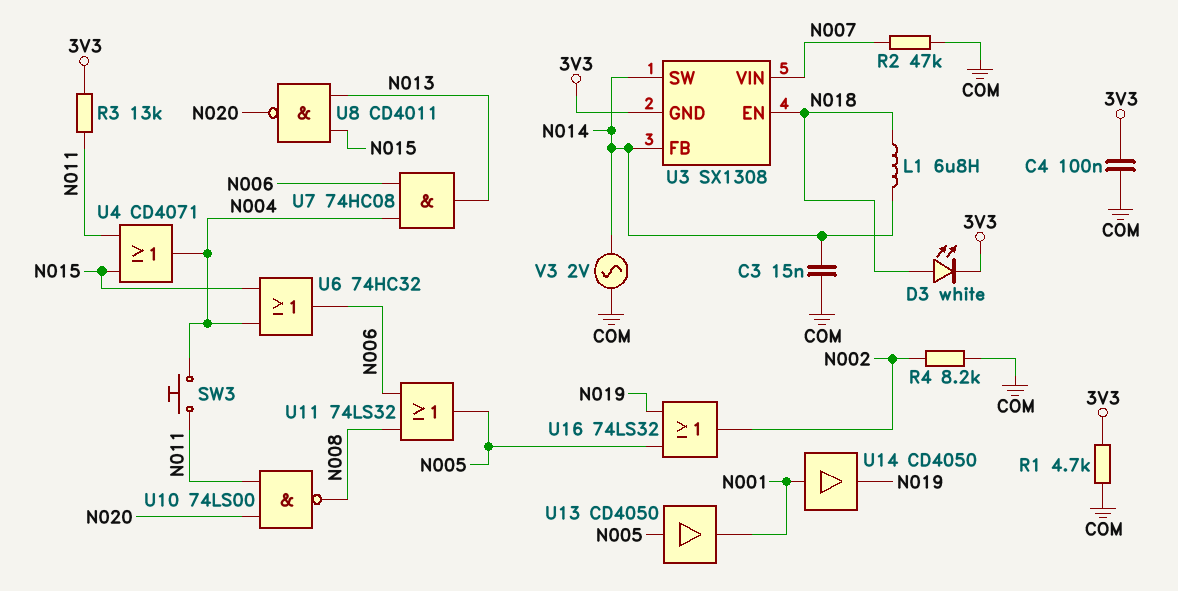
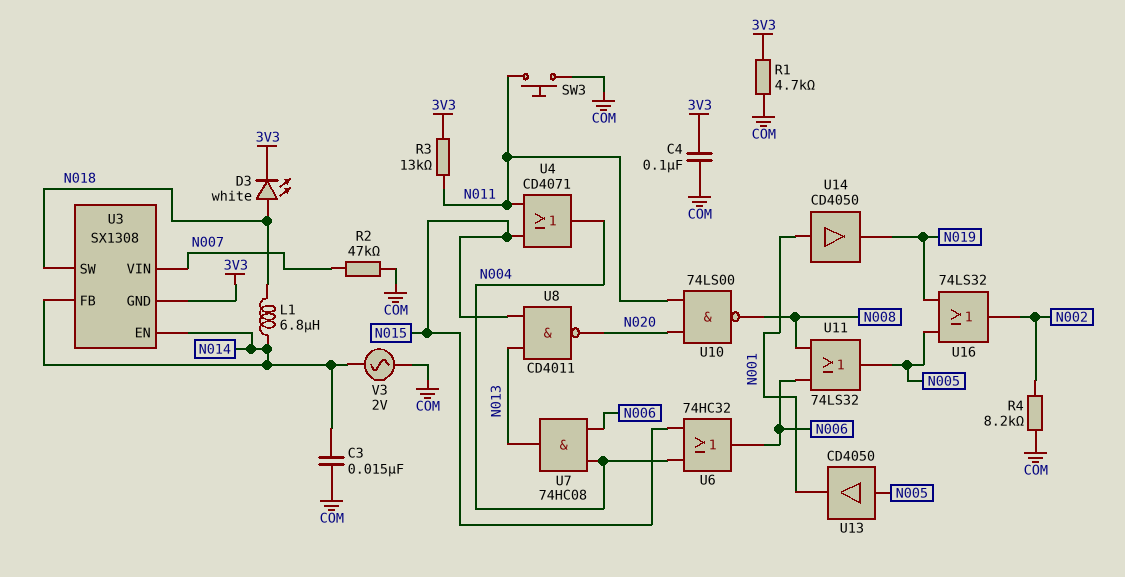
SW3: button (N004, N011) -> button (COM, N011)
U3 pin EN: N018 -> N014
U3 pin SW: N014 -> N018

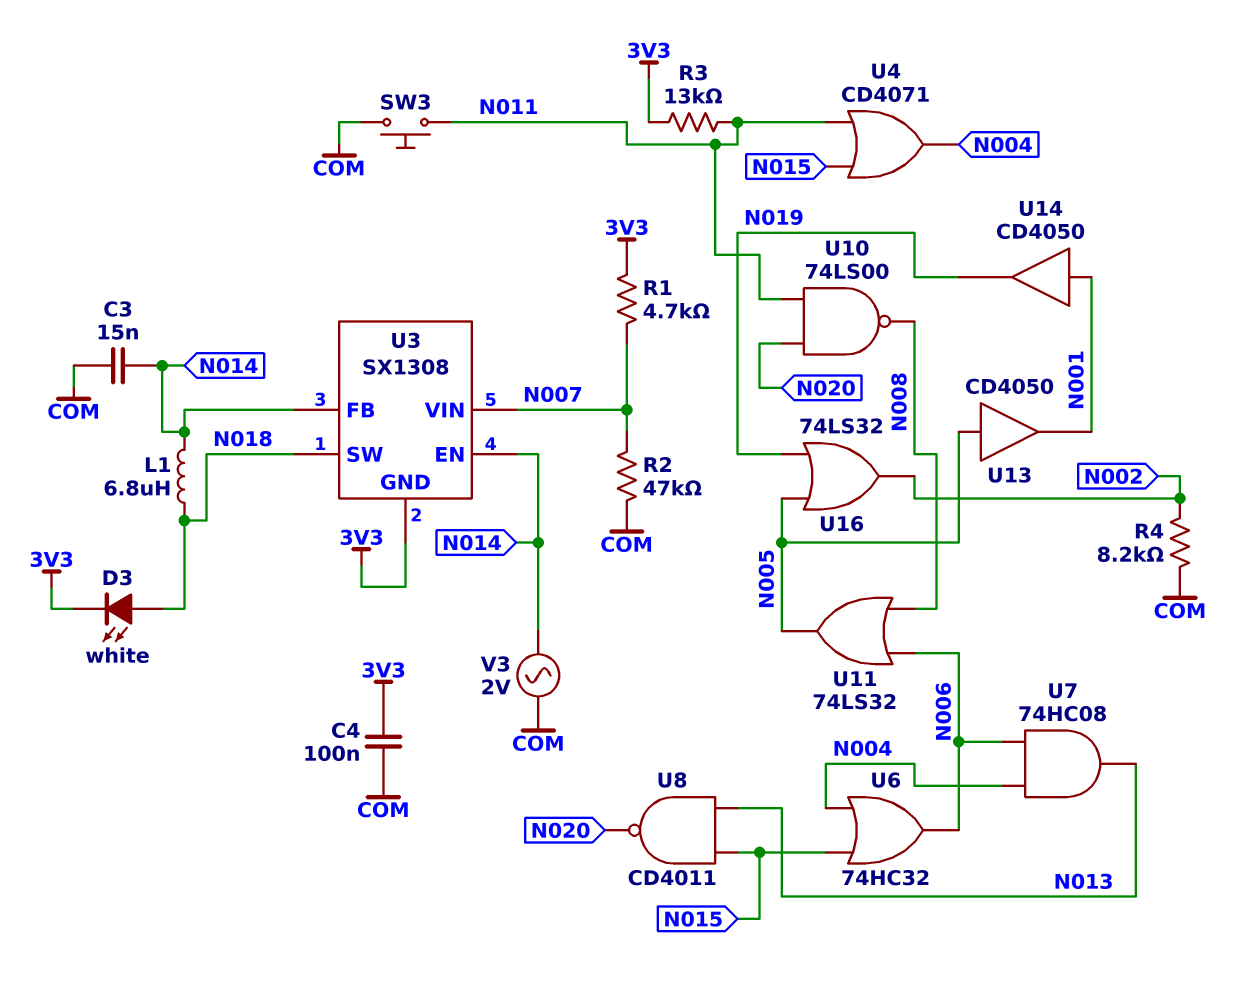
R1: 4.7k (3V3, COM) -> 4.7k (3V3, N007)

